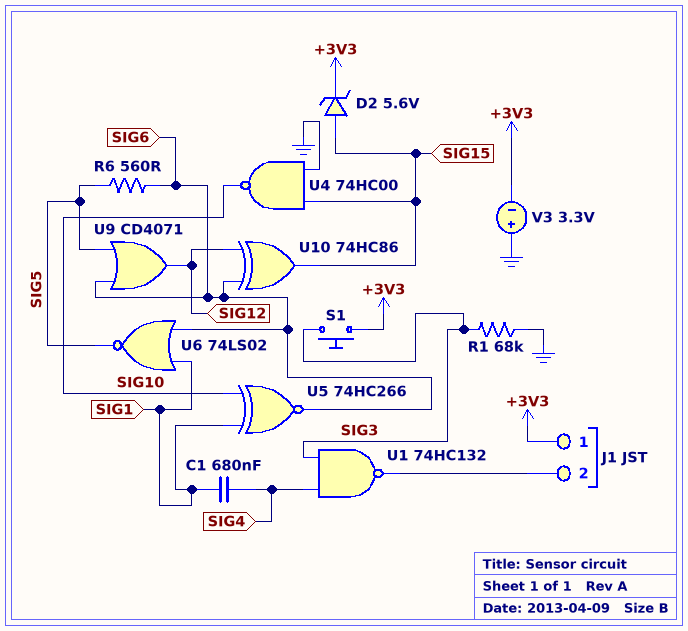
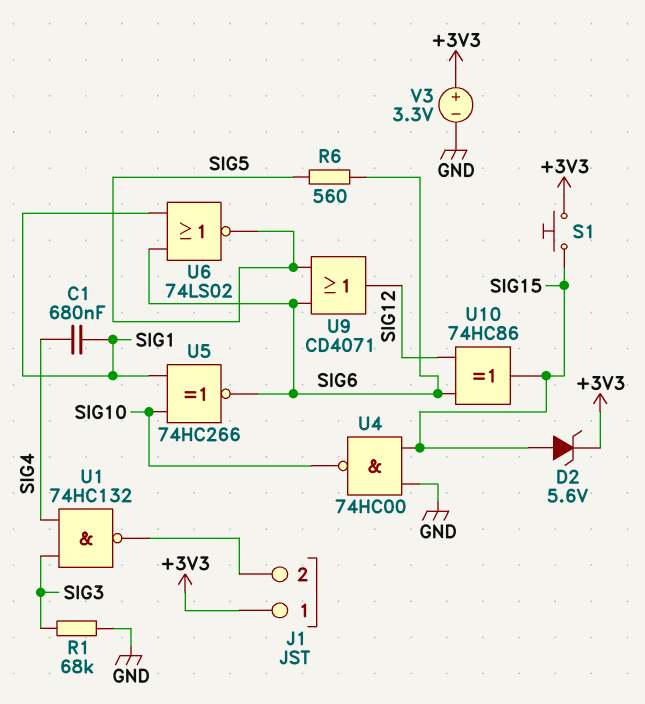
S1: button (+3V3, SIG3) -> button (+3V3, SIG15)
V3: 3.3V (plus GND, minus +3V3) -> 3.3V (plus +3V3, minus GND)

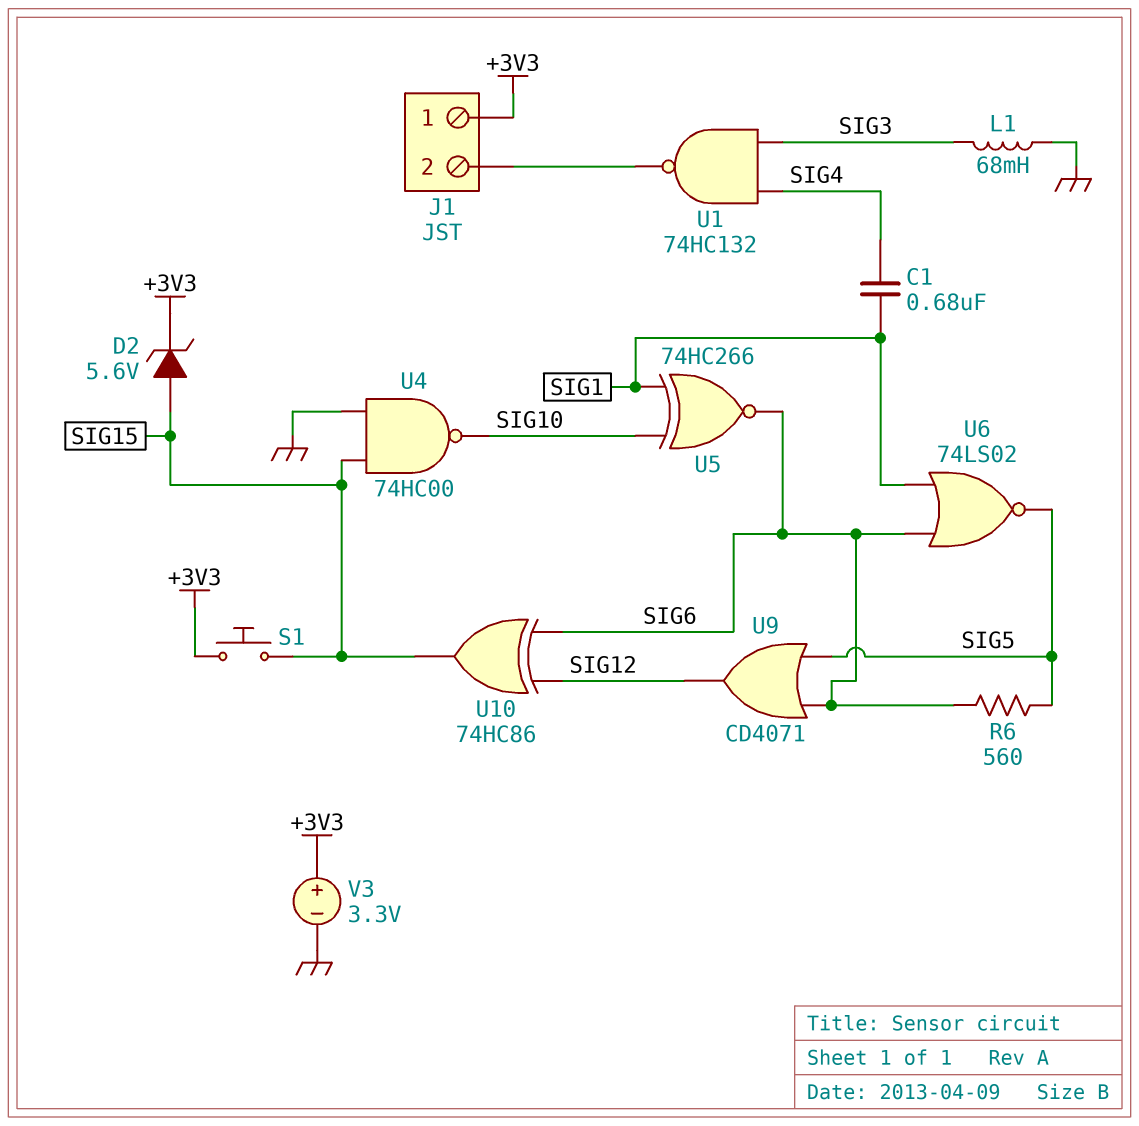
L1: none -> 68mH (GND, SIG3)
R1: 68k (GND, SIG3) -> none

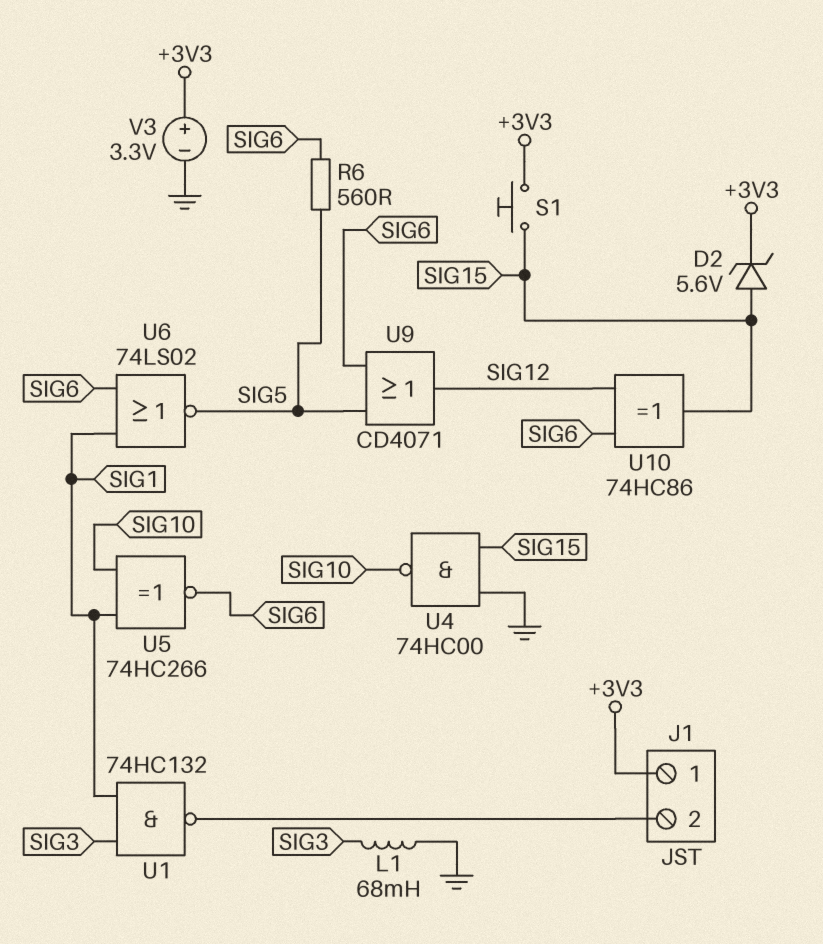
C1: 680nF (SIG1, SIG4) -> none
U1: NAND 74HC132 (in SIG3, in SIG4, out J1/2) -> NAND 74HC132 (in SIG1, in SIG3, out J1/2)

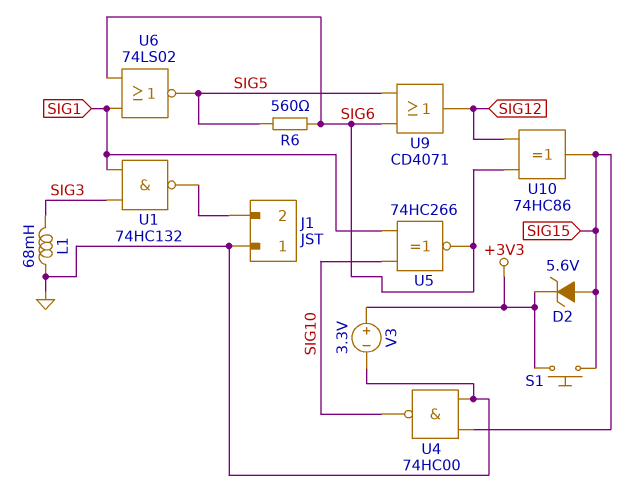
J1 pin 1: +3V3 -> GND

